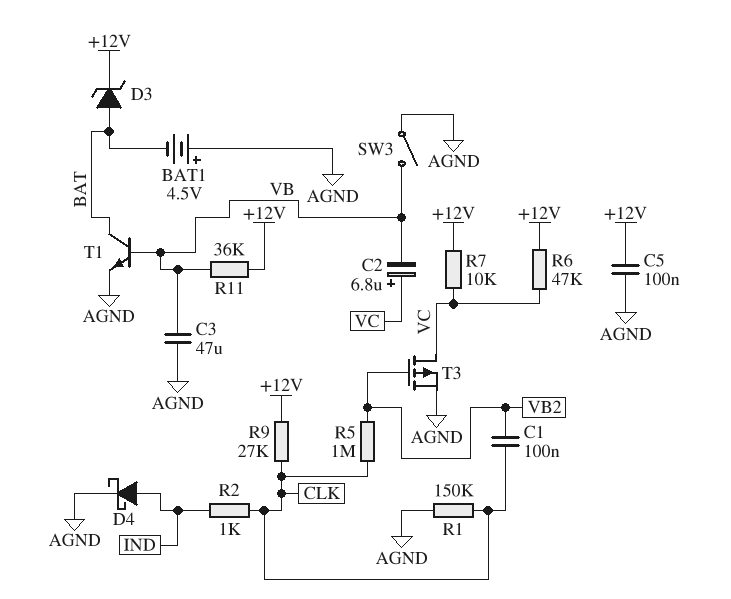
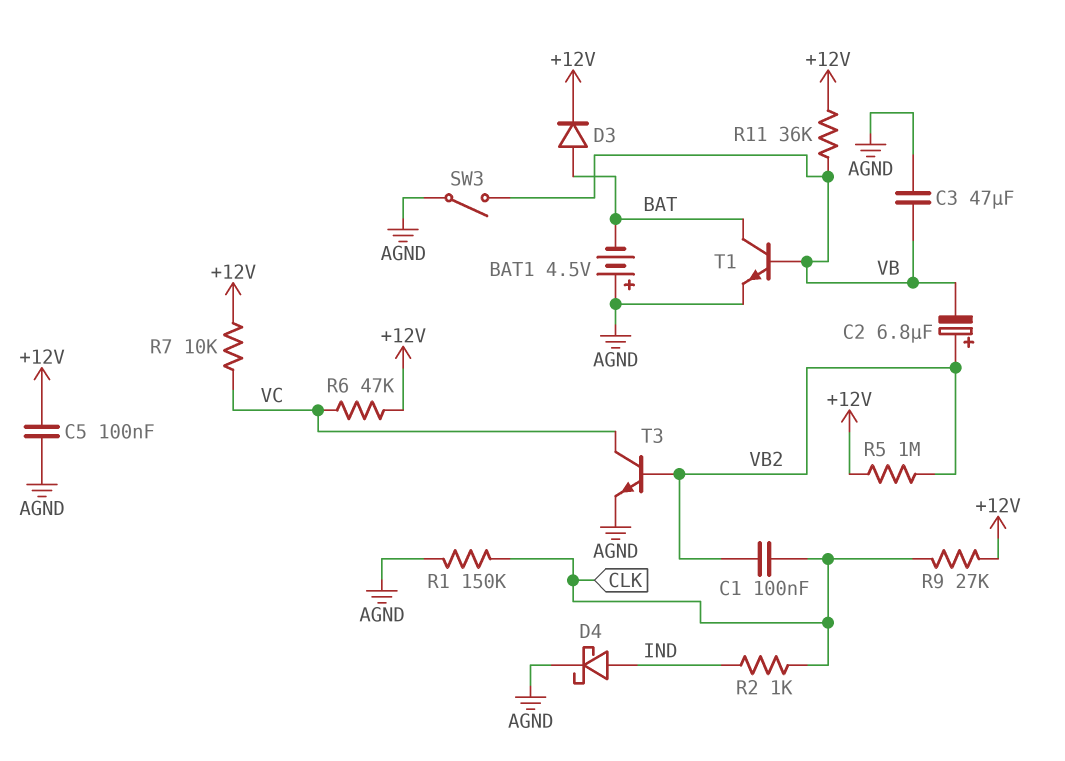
C2: 6.8uF (plus VC, minus VB) -> 6.8uF (plus VB2, minus VB)
D3: zener (A BAT, K +12V) -> diode (A BAT, K +12V)
R5: 1M (CLK, VB2) -> 1M (+12V, VB2)
T3: PMOS (G VB2, D VC, S AGND) -> NPN (B VB2, C VC, E AGND)

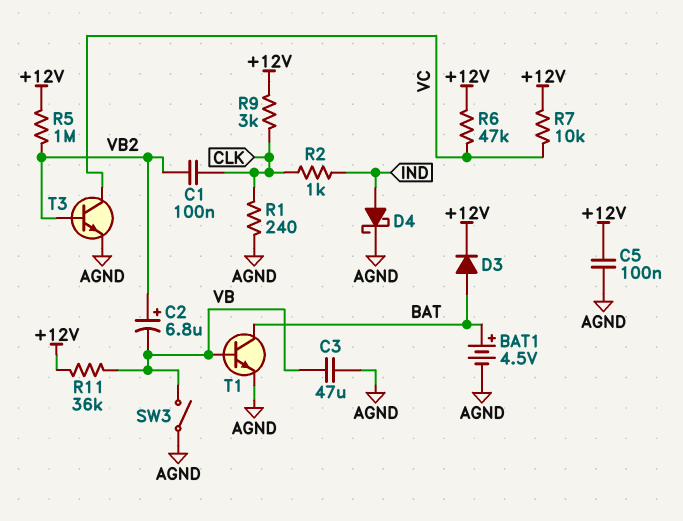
BAT1: 4.5V (plus AGND, minus BAT) -> 4.5V (plus BAT, minus AGND)
R1: 150k (AGND, CLK) -> 240 (AGND, CLK)
R9: 27k (+12V, CLK) -> 3k (+12V, CLK)

